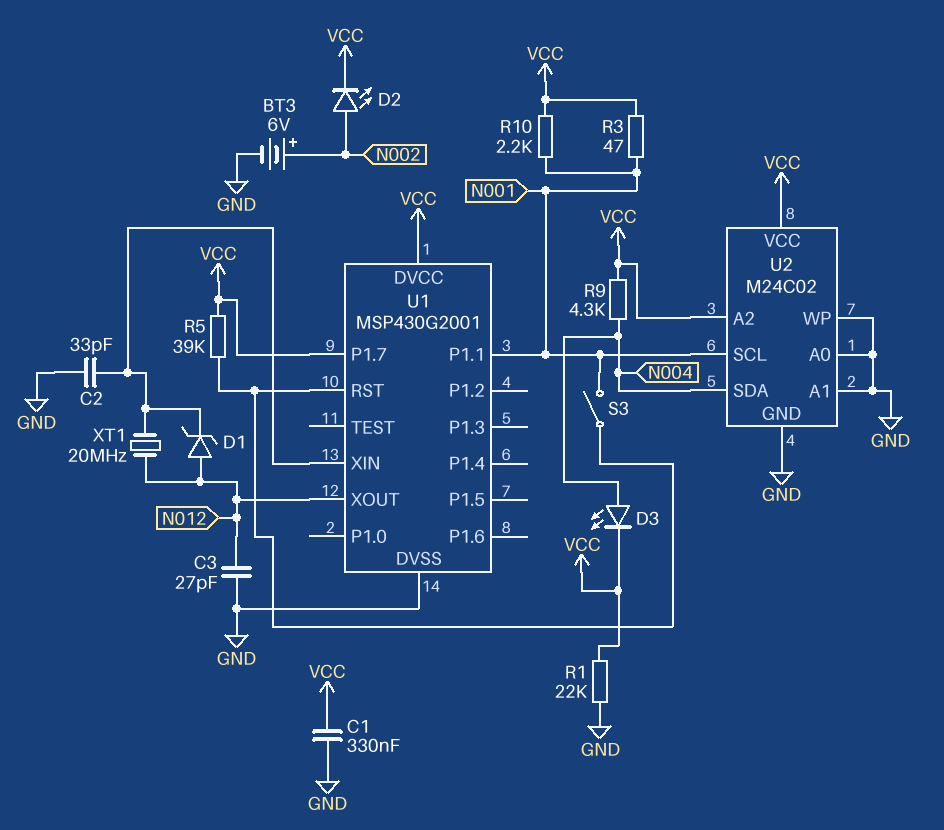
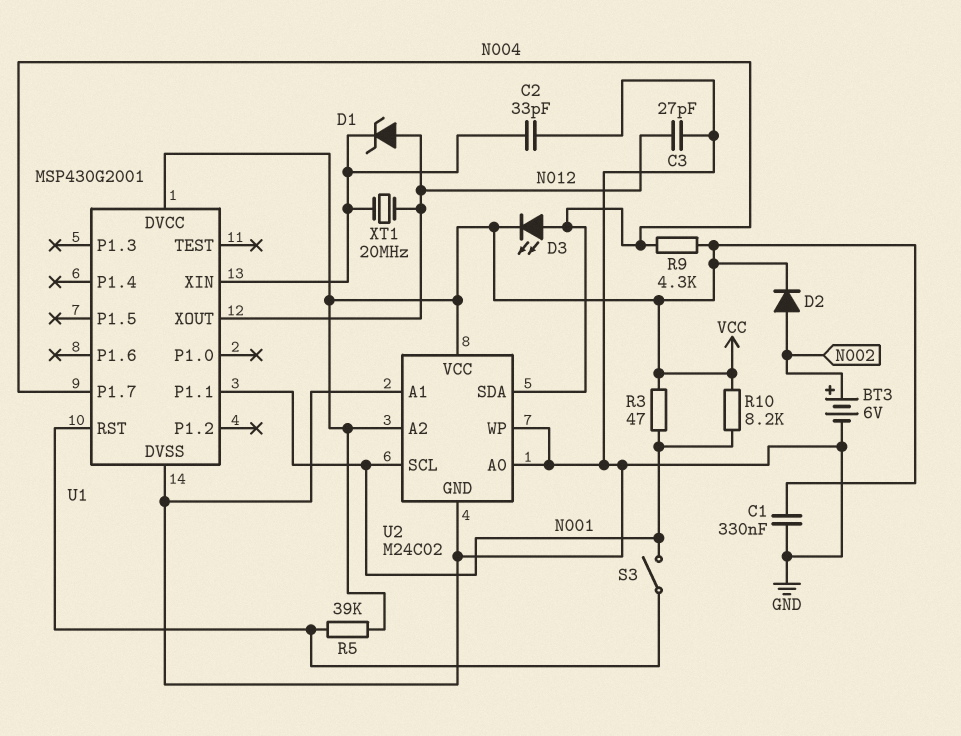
D2: LED (A N002, K VCC) -> diode (A N002, K VCC)
R1: 22k (GND, VCC) -> none
R10: 2.2k (N001, VCC) -> 8.2k (N001, VCC)
U1 pin P1.7: VCC -> N004

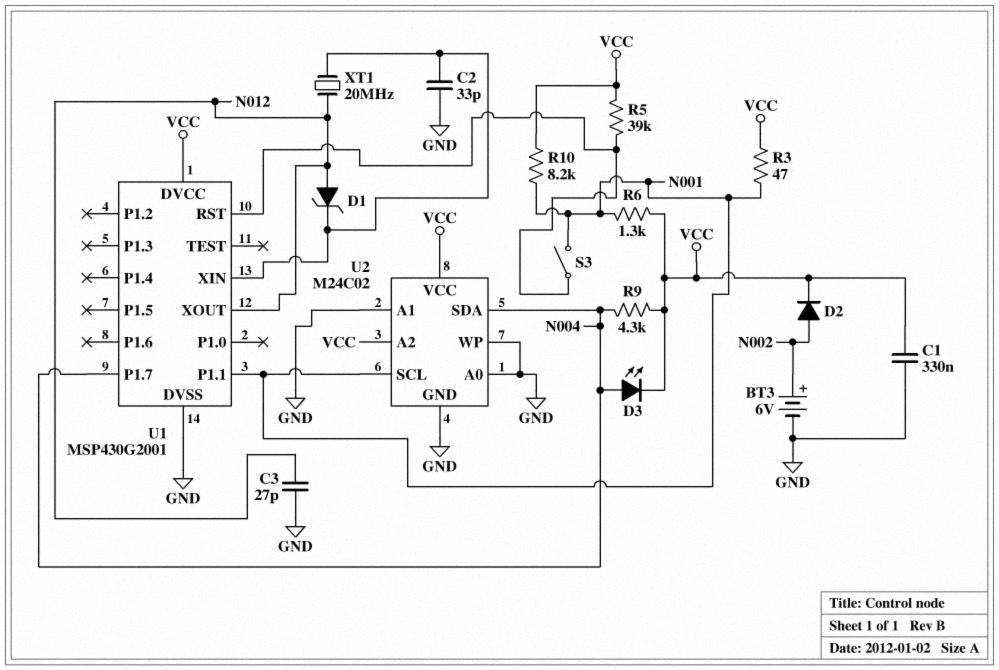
R6: none -> 1.3k (N001, VCC)

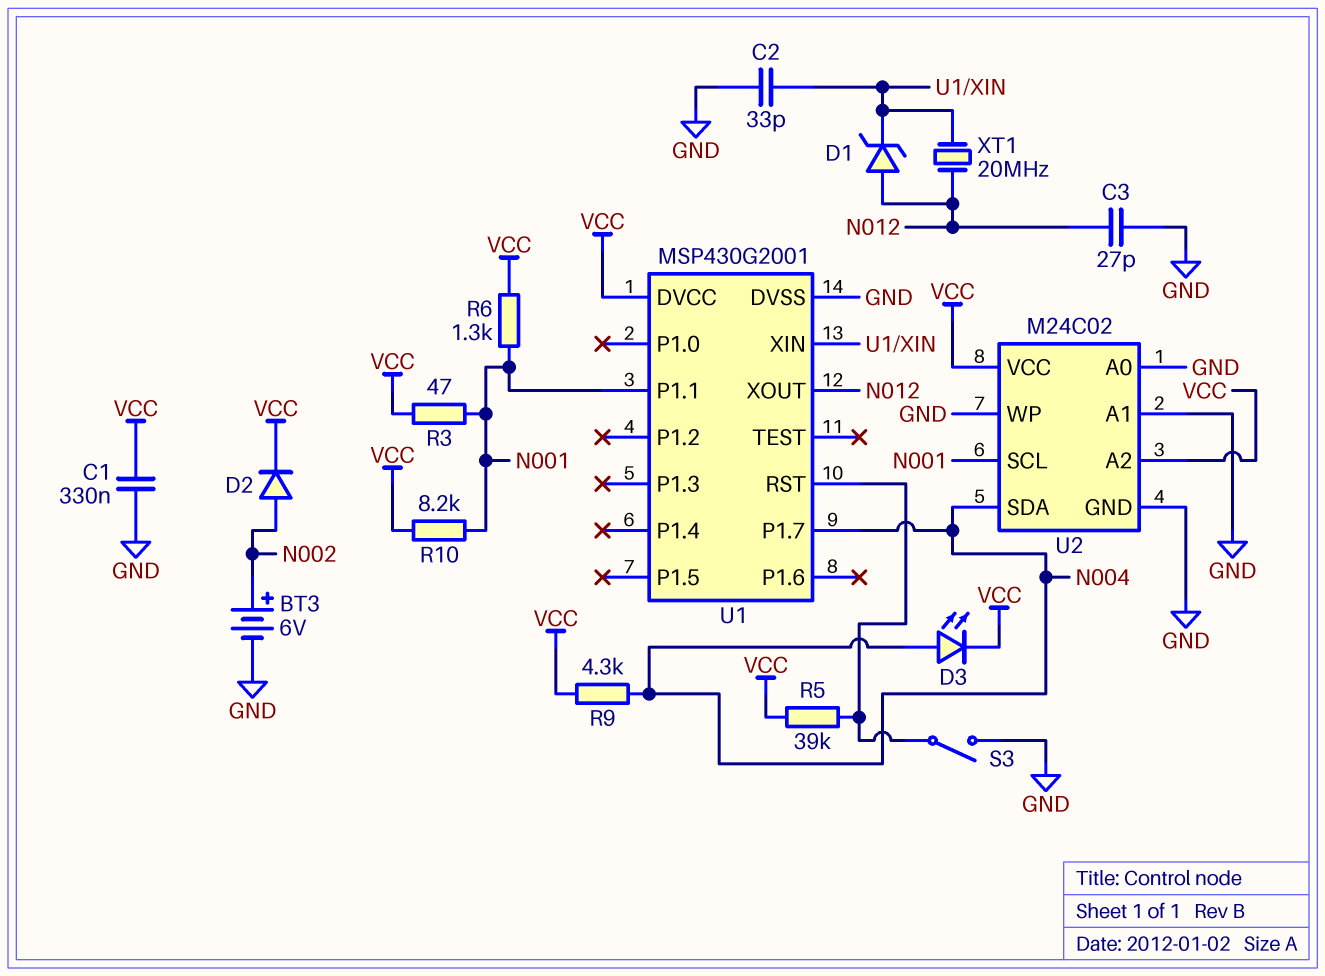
S3: switch (N001, U1/RST) -> switch (GND, U1/RST)

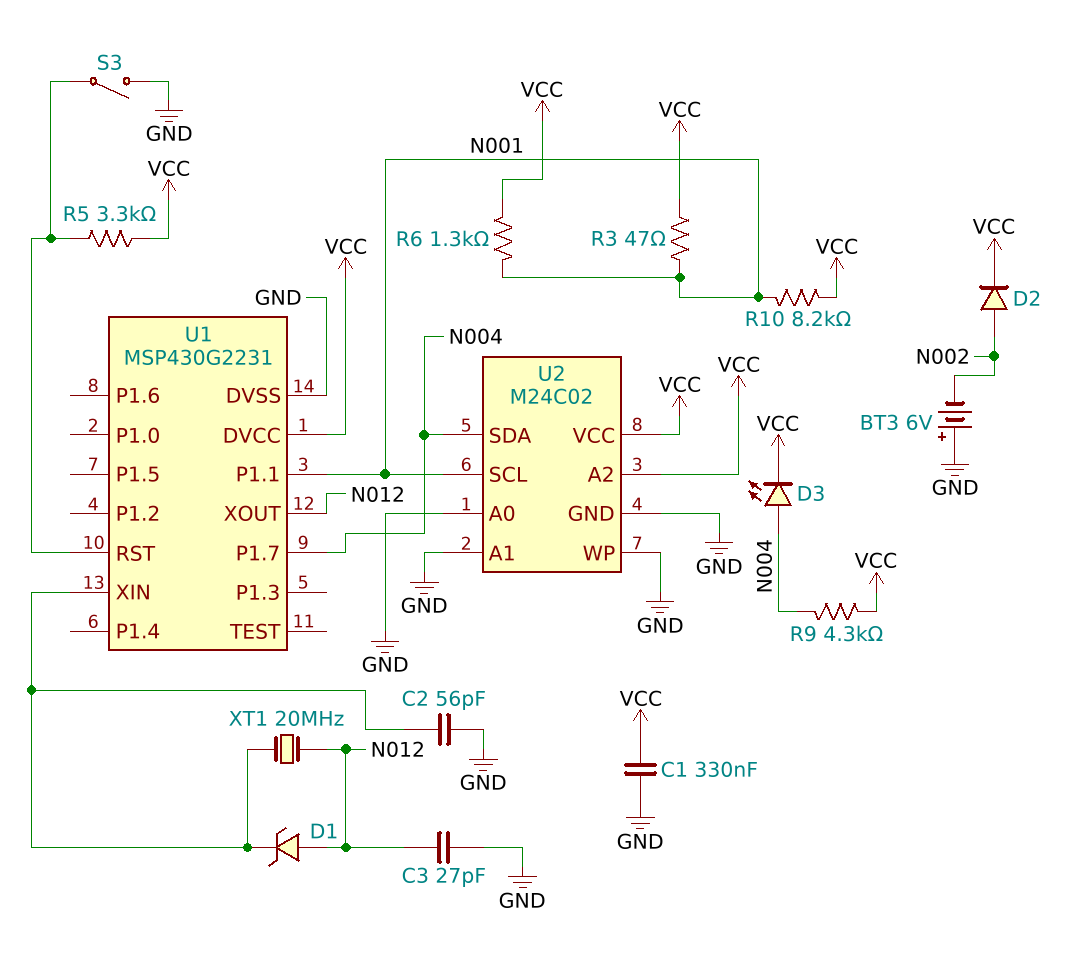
BT3: 6V (plus N002, minus GND) -> 6V (plus GND, minus N002)
C2: 33pF (GND, U1/XIN) -> 56pF (GND, U1/XIN)
R5: 39k (U1/RST, VCC) -> 3.3k (U1/RST, VCC)
U1: MSP430G2001 -> MSP430G2231

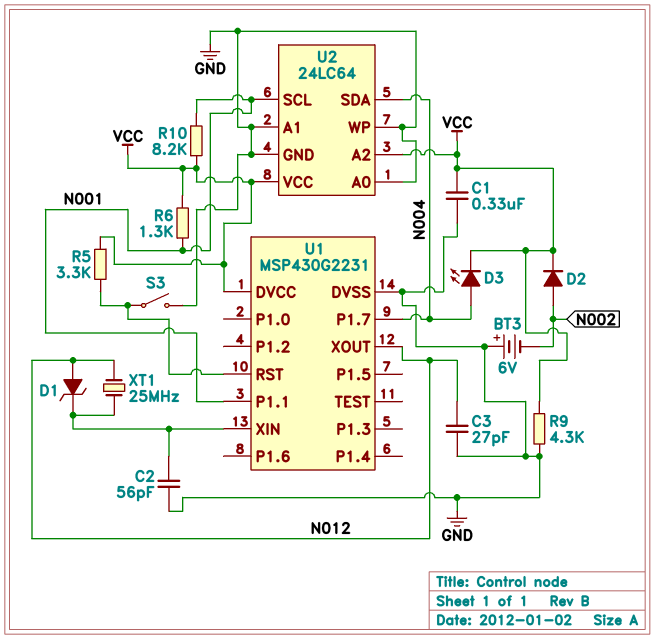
R3: 47 (N001, VCC) -> none
R9: 4.3k (N004, VCC) -> 4.3k (GND, VCC)
U2: M24C02 -> 24LC64
XT1: 20MHz (N012, U1/XIN) -> 25MHz (N012, U1/XIN)

